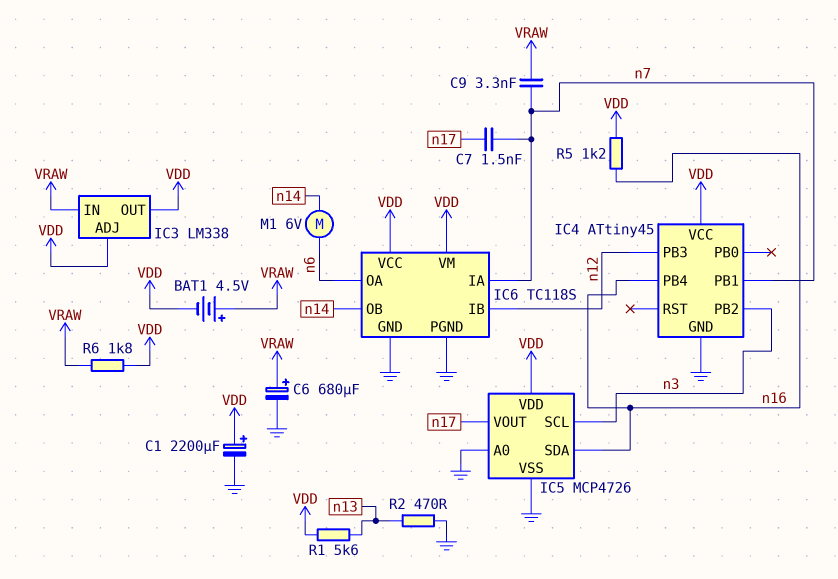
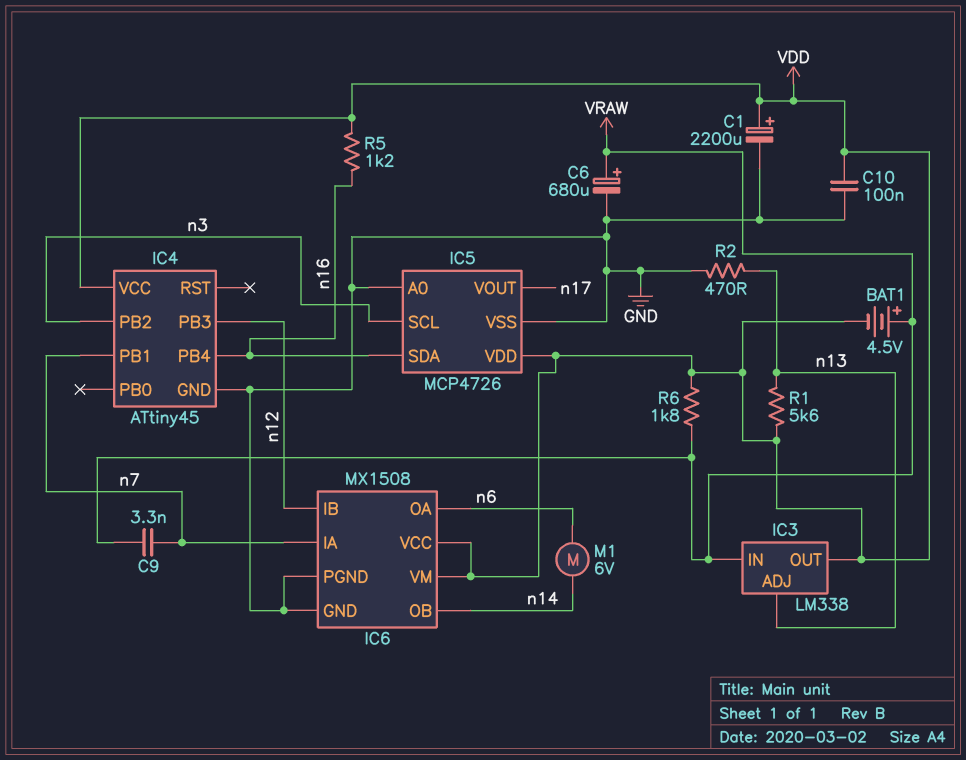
C7: 1.5nF (n7, n17) -> none
C10: none -> 100nF (GND, VDD)
IC3 pin ADJ: VDD -> n13
IC6: TC118S -> MX1508

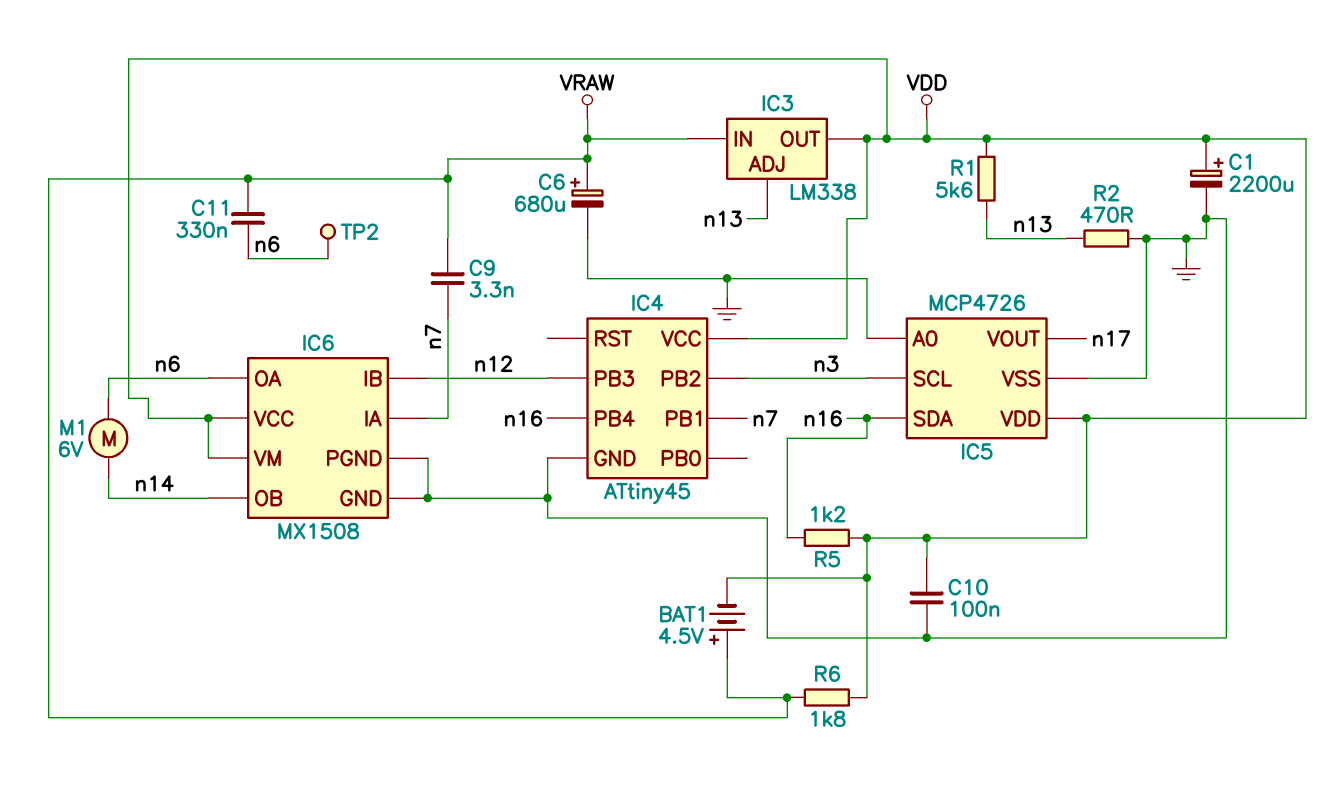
C11: none -> 330nF (VRAW, n6)
TP2: none -> test point (n6)

